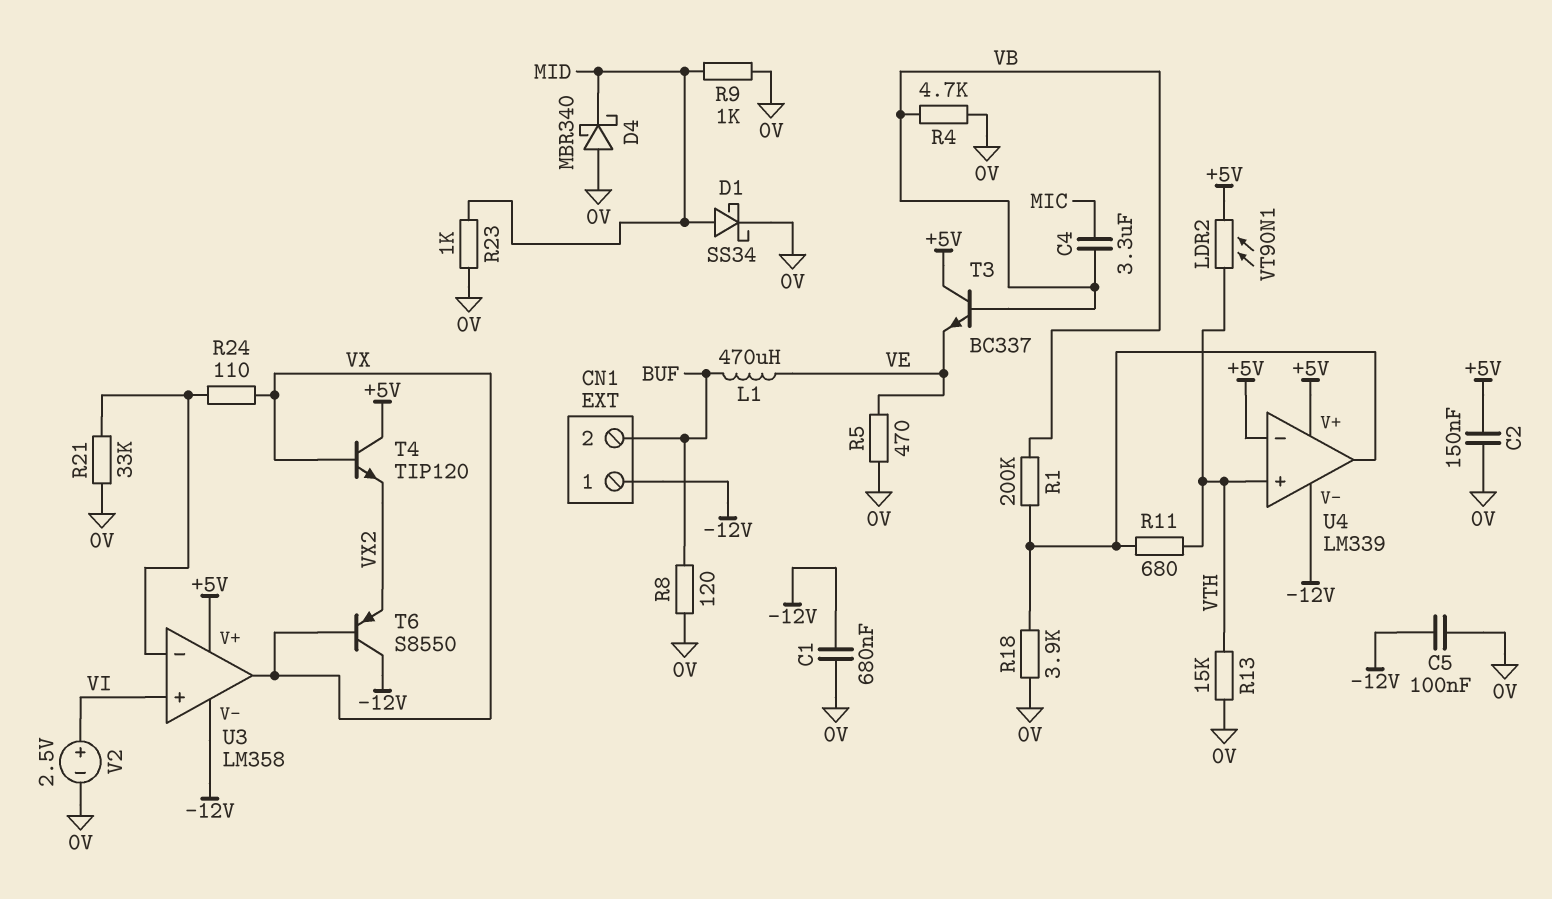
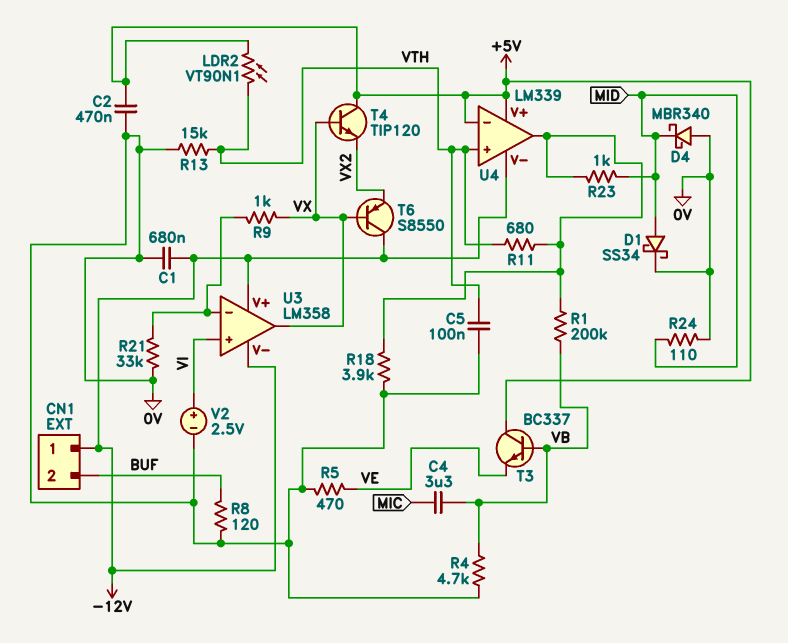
C2: 150nF (+5V, 0V) -> 470nF (+5V, 0V)
C5: 100nF (-12V, 0V) -> 100nF (0V, VTH)
L1: 470uH (BUF, VE) -> none
R9: 1k (0V, MID) -> 1k (U3/in-, VX)
R23: 1k (0V, MID) -> 1k (MID, U4/out)
R24: 110 (U3/in-, VX) -> 110 (0V, MID)
U3 pin V+: +5V -> -12V

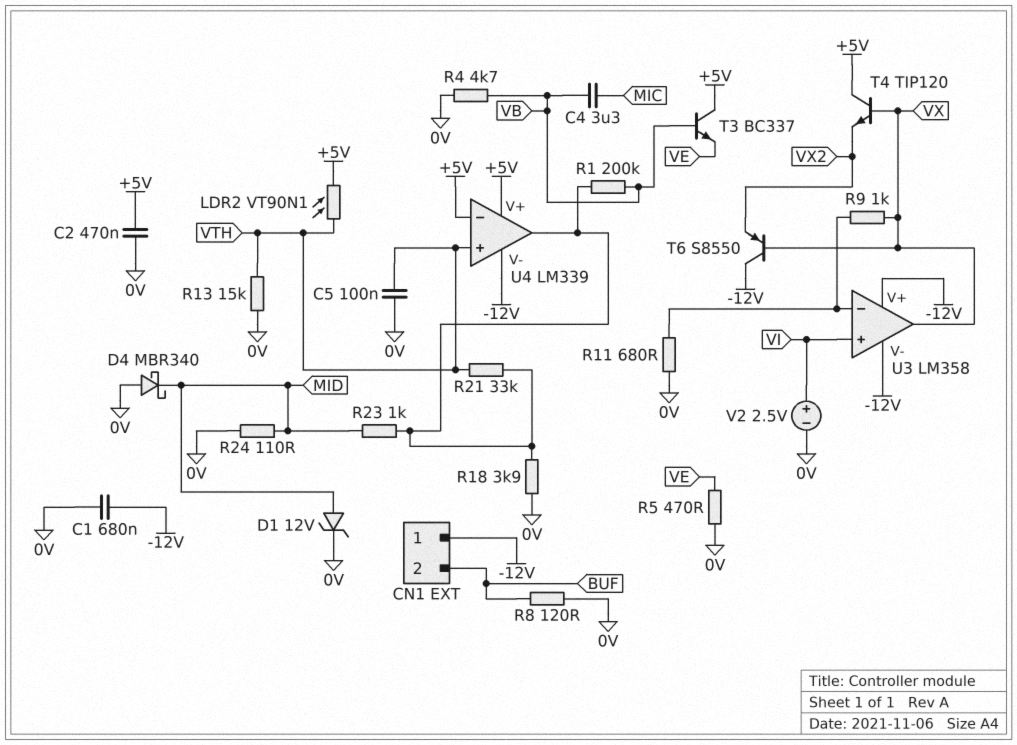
D1: schottky SS34 (A MID, K 0V) -> zener 12V (A MID, K 0V)
R11: 680 (U4/out, VTH) -> 680 (0V, U3/in-)
R21: 33k (0V, U3/in-) -> 33k (U4/out, VTH)

